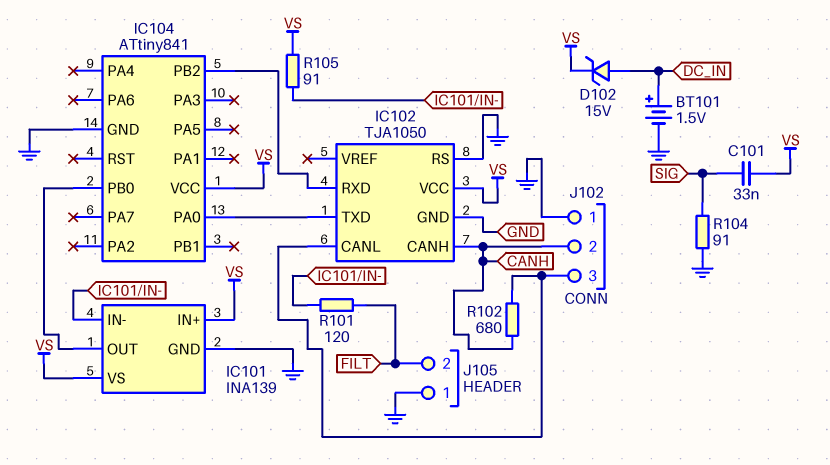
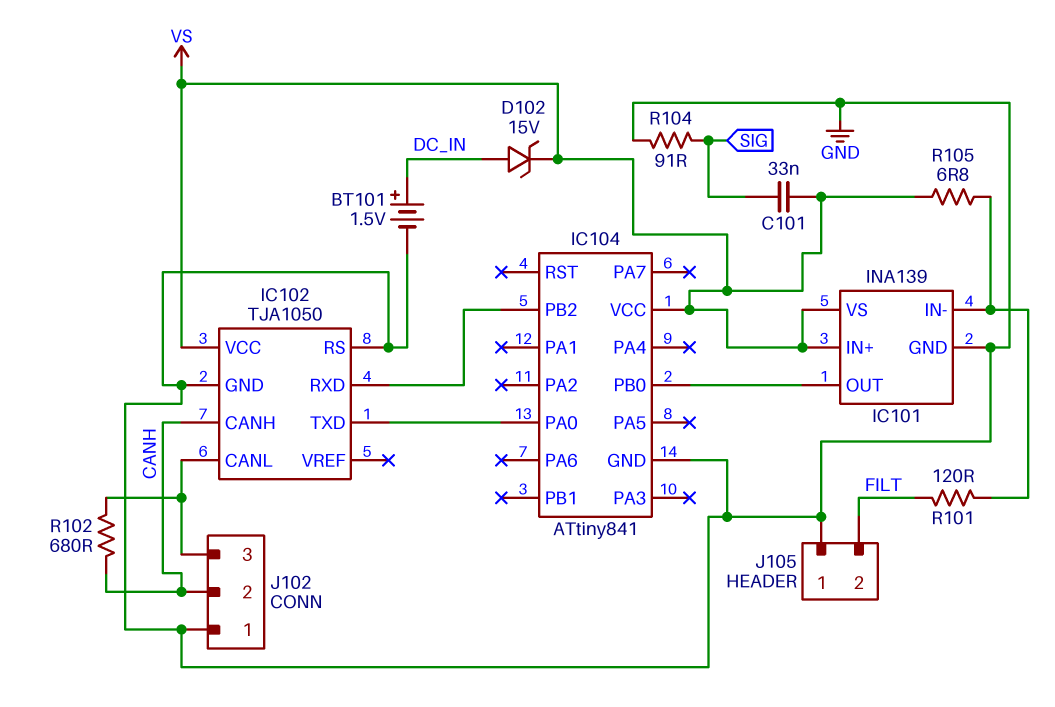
R105: 91 (IC101/IN-, VS) -> 6.8 (IC101/IN-, VS)

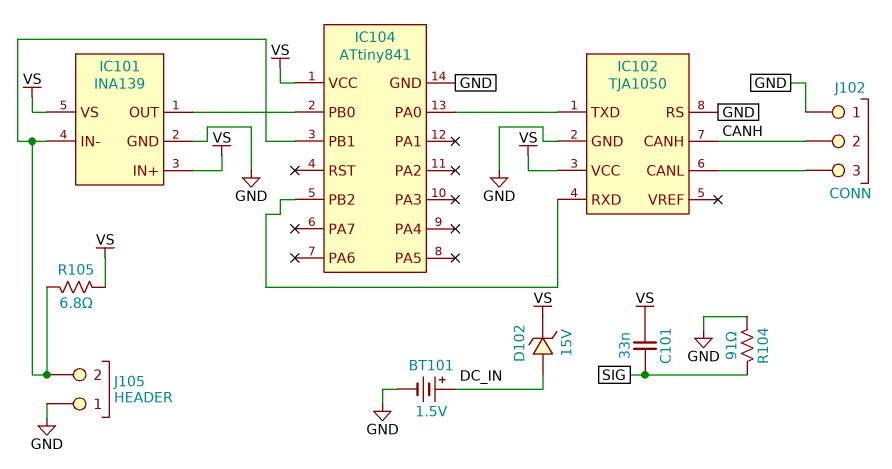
IC104 pin PB1: none -> IC101/IN-
J105 pin 2: FILT -> IC101/IN-
R101: 120 (FILT, IC101/IN-) -> none
R102: 680 (CANH, IC102/CANL) -> none

